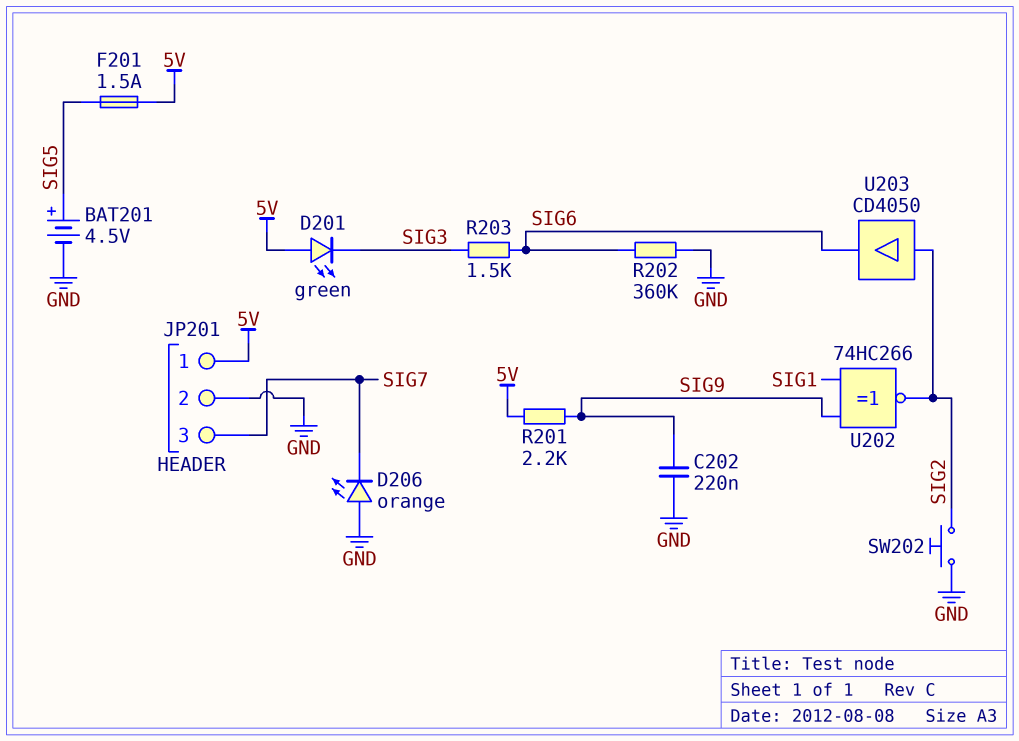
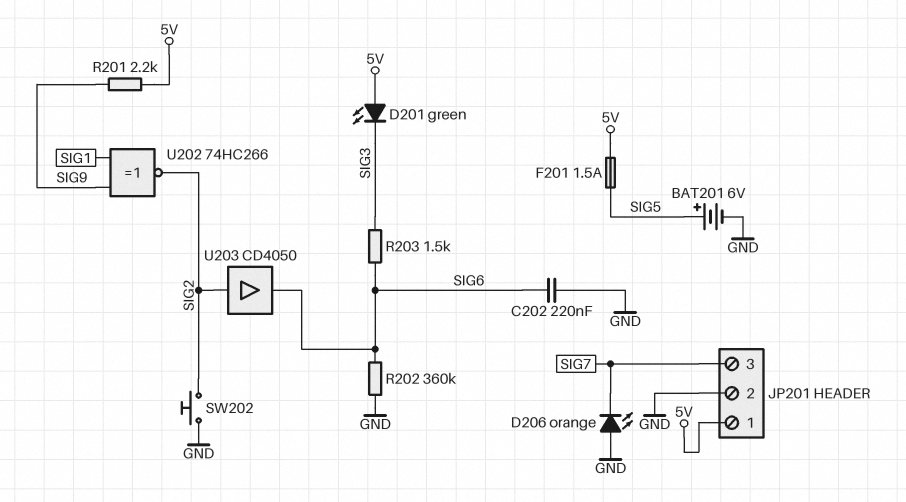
BAT201: 4.5V (plus SIG5, minus GND) -> 6V (plus SIG5, minus GND)
C202: 220nF (GND, SIG9) -> 220nF (GND, SIG6)

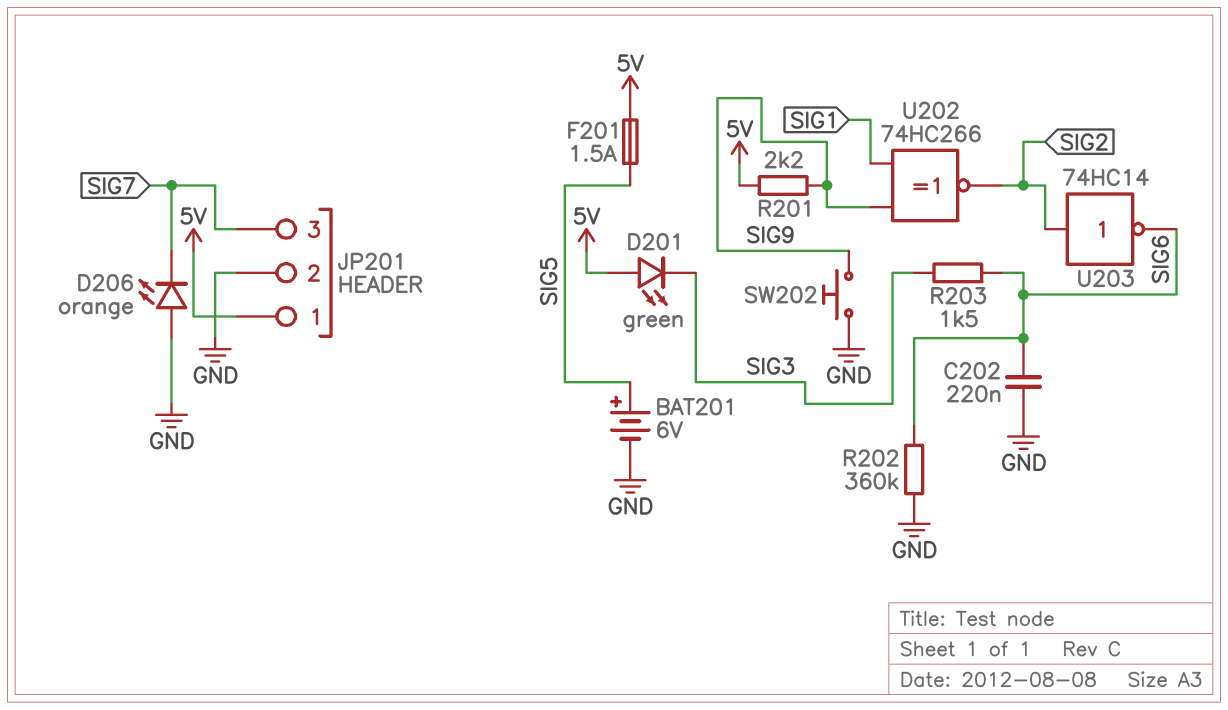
SW202: button (GND, SIG2) -> button (GND, SIG9)
U203: buffer CD4050 (in SIG2, out SIG6) -> NOT 74HC14 (in SIG2, out SIG6)

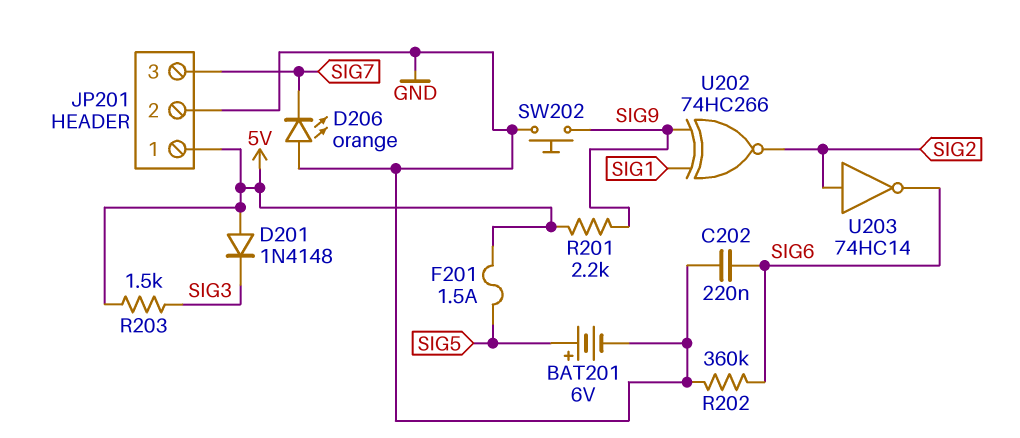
D201: LED green (A 5V, K SIG3) -> diode 1N4148 (A 5V, K SIG3)
R203: 1.5k (SIG3, SIG6) -> 1.5k (5V, SIG3)

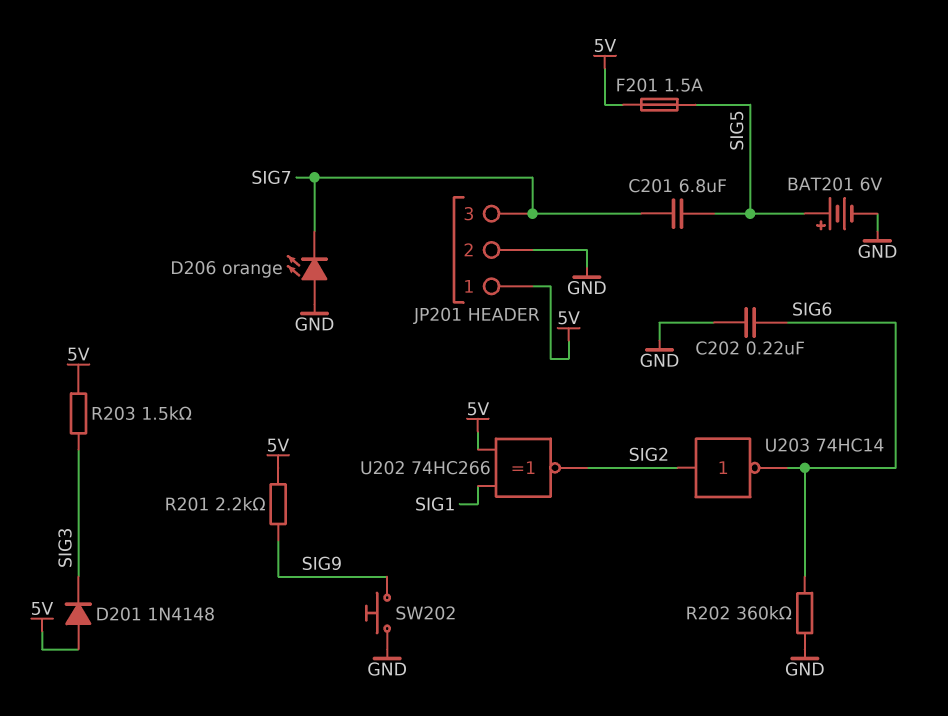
C201: none -> 6.8uF (SIG5, SIG7)
U202: XNOR 74HC266 (in SIG1, in SIG9, out SIG2) -> XNOR 74HC266 (in 5V, in SIG1, out SIG2)

